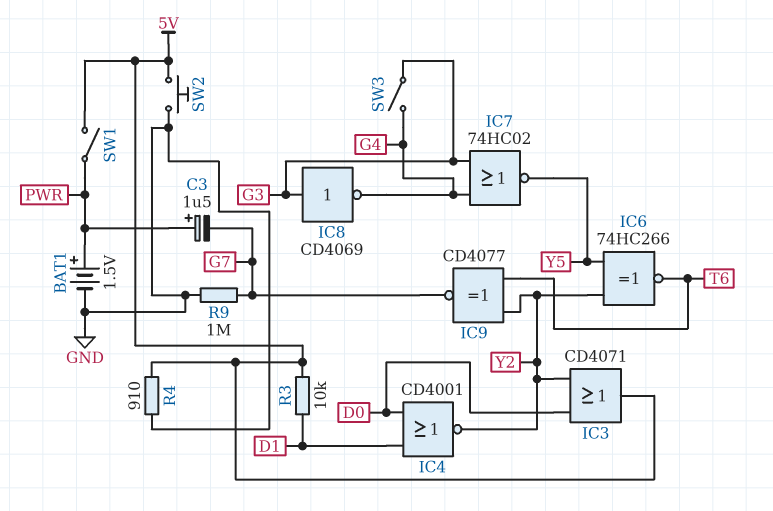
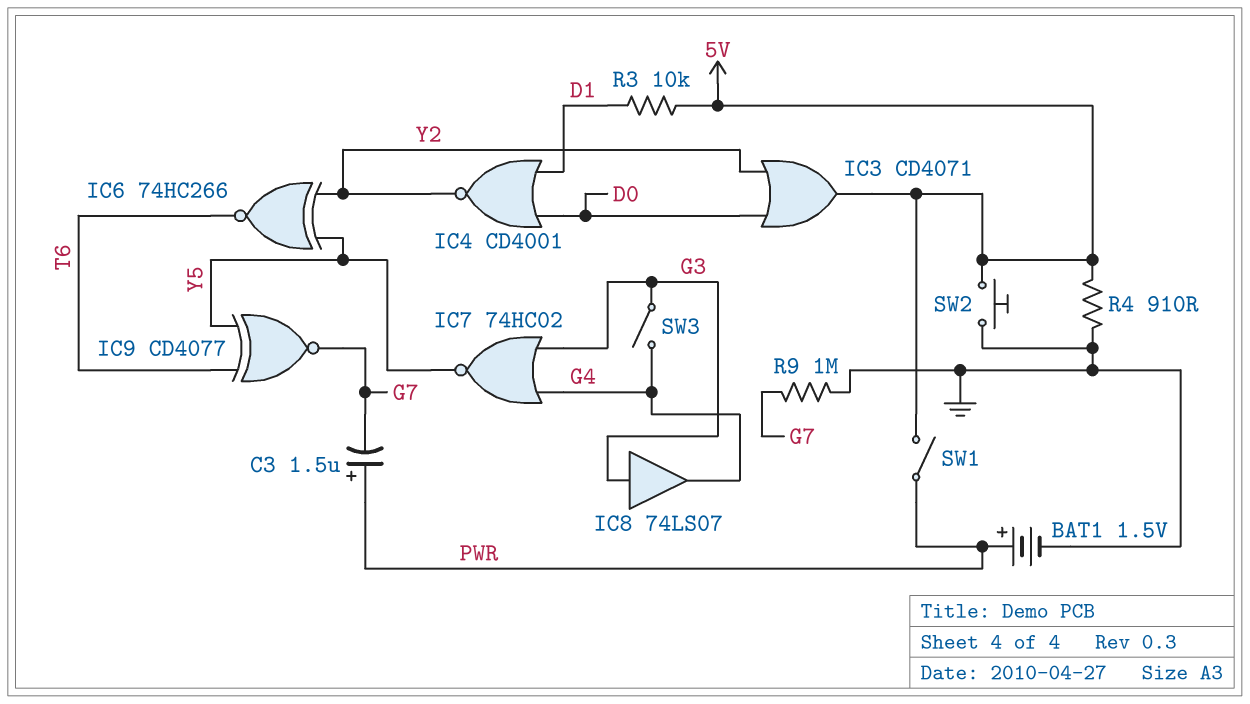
IC8: NOT CD4069 (in G3, out G4) -> buffer 74LS07 (in G3, out G4)
IC9: XNOR CD4077 (in T6, in Y2, out G7) -> XNOR CD4077 (in T6, in Y5, out G7)

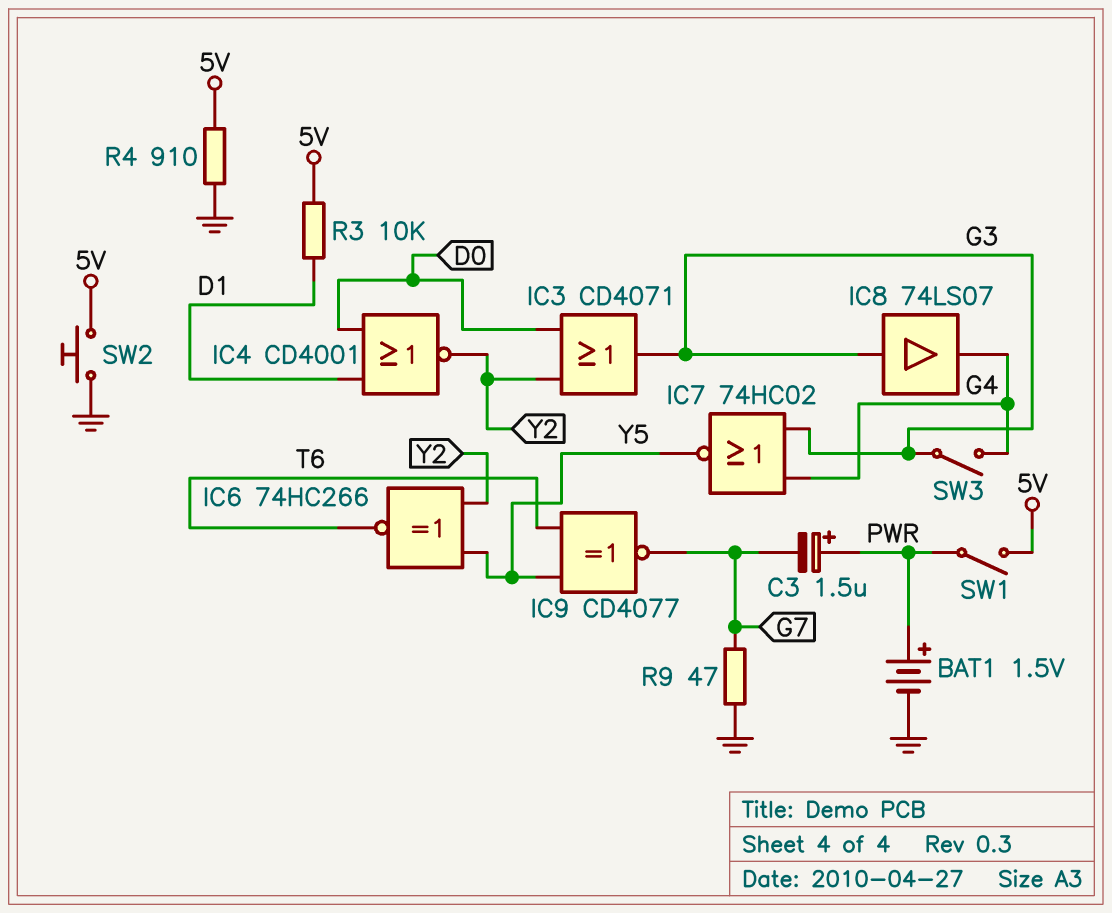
IC3: OR CD4071 (in D0, in Y2, out 5V) -> OR CD4071 (in D0, in Y2, out G3)
R9: 1M (G7, GND) -> 47 (G7, GND)

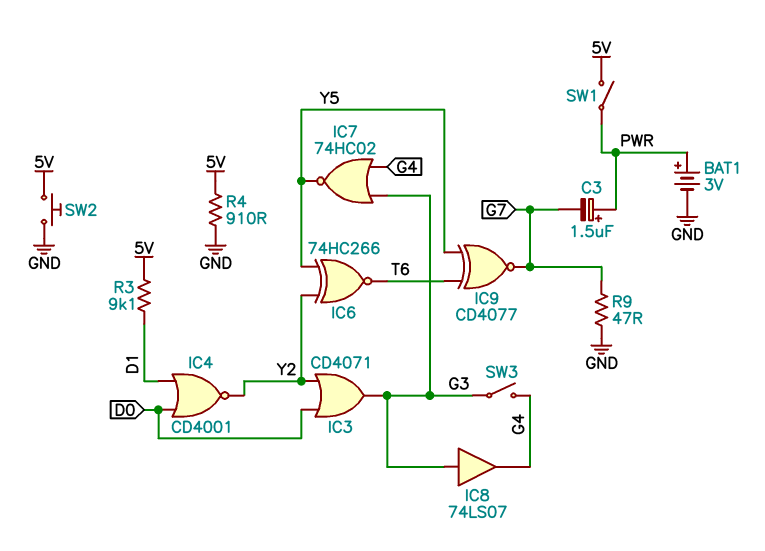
BAT1: 1.5V (plus PWR, minus GND) -> 3V (plus PWR, minus GND)
R3: 10k (5V, D1) -> 9.1k (5V, D1)

